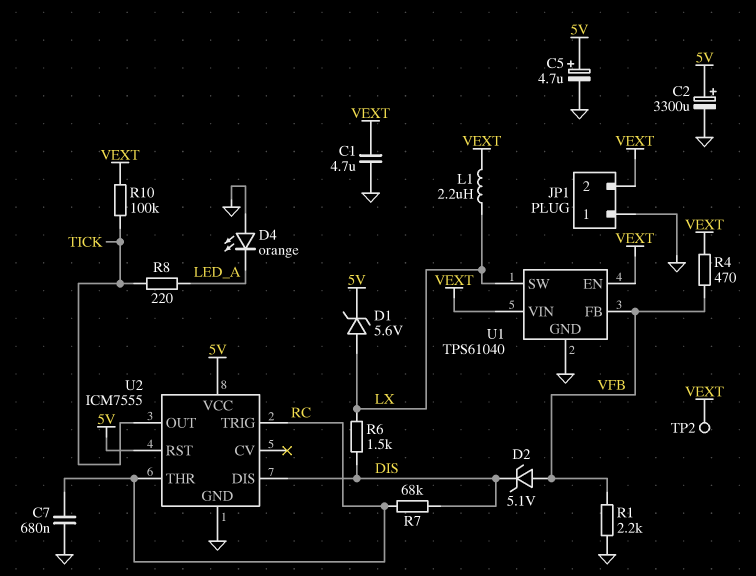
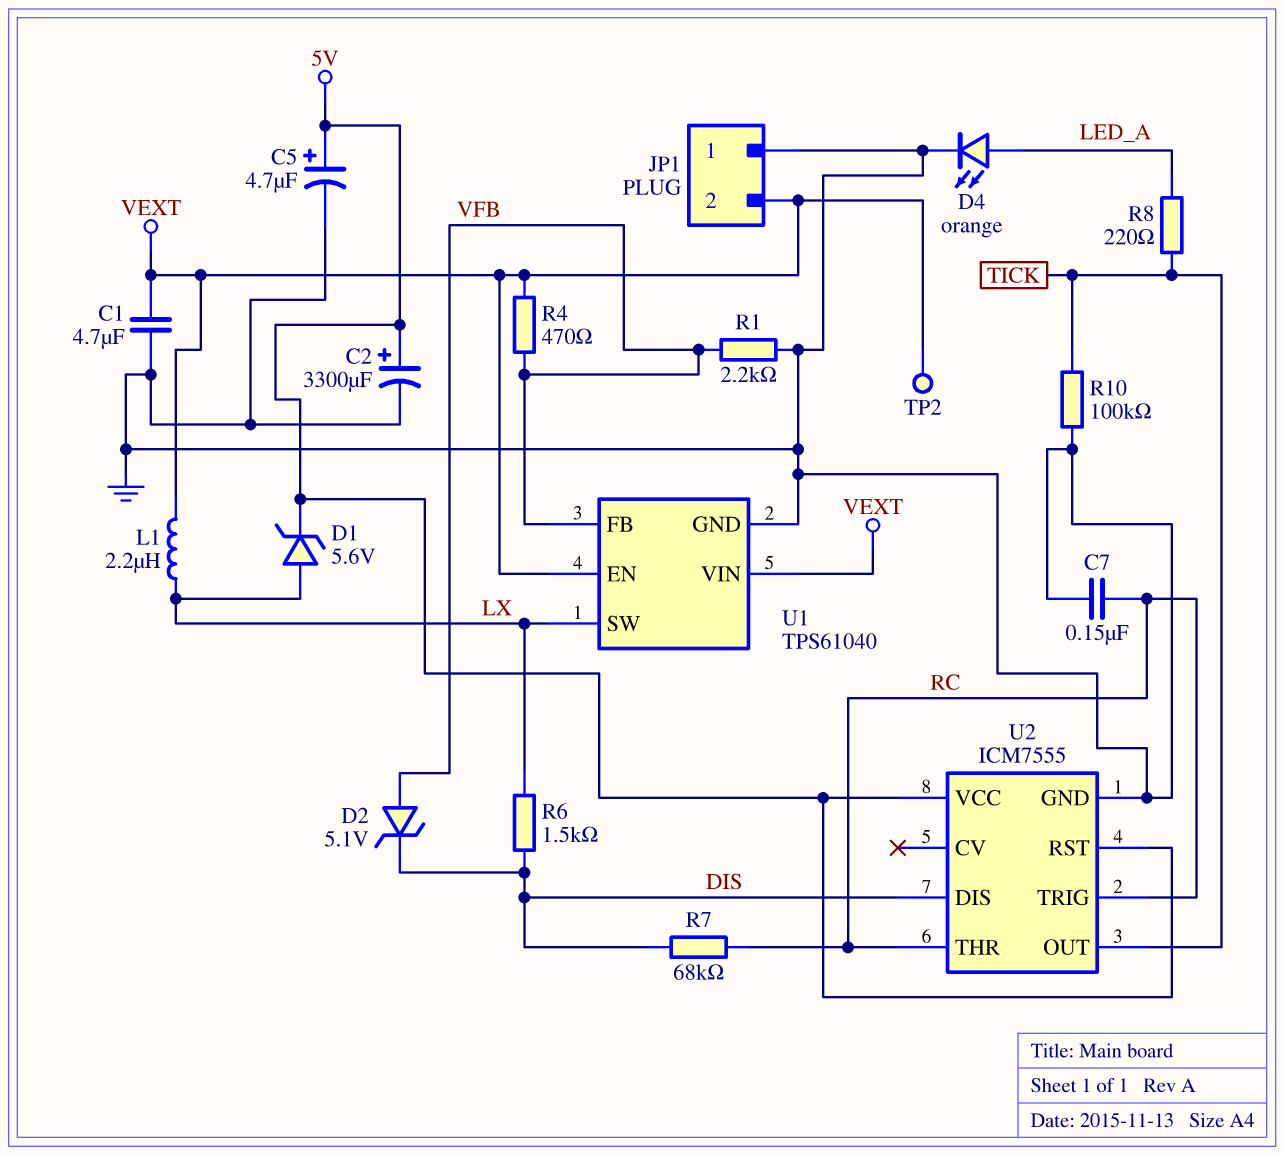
C7: 680nF (GND, RC) -> 150nF (GND, RC)
D4: LED orange (A GND, K LED_A) -> LED orange (A LED_A, K GND)
R10: 100k (TICK, VEXT) -> 100k (GND, TICK)

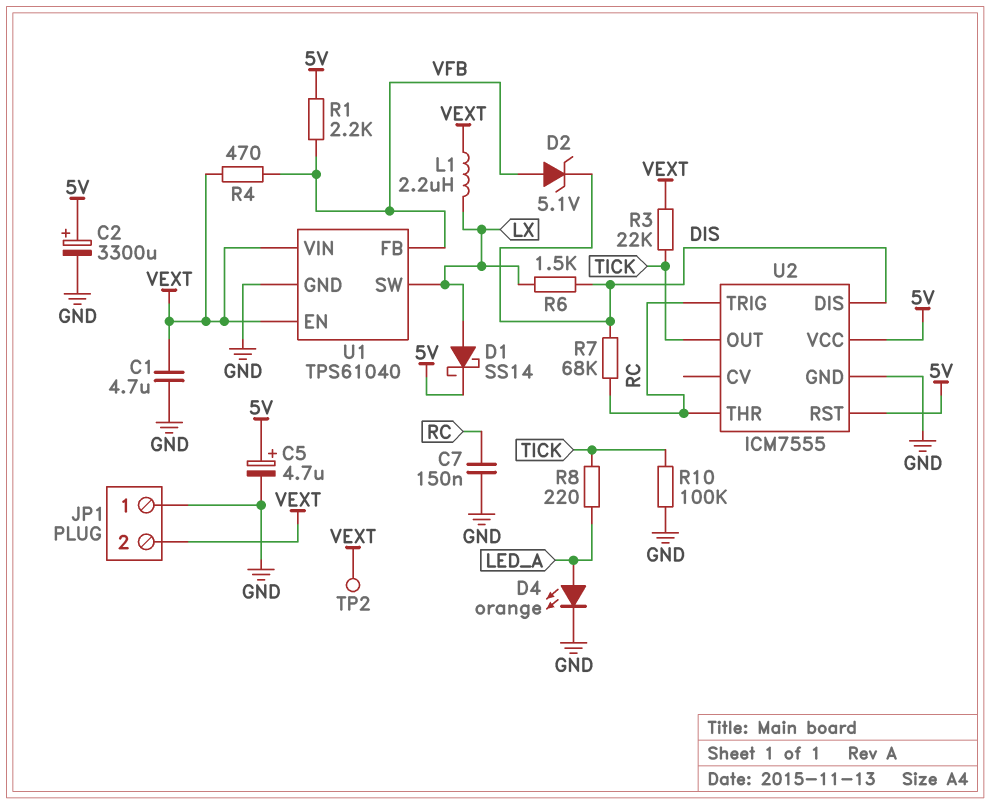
D1: zener 5.6V (A LX, K 5V) -> schottky SS14 (A LX, K 5V)
R1: 2.2k (GND, VFB) -> 2.2k (5V, VFB)
R3: none -> 22k (TICK, VEXT)

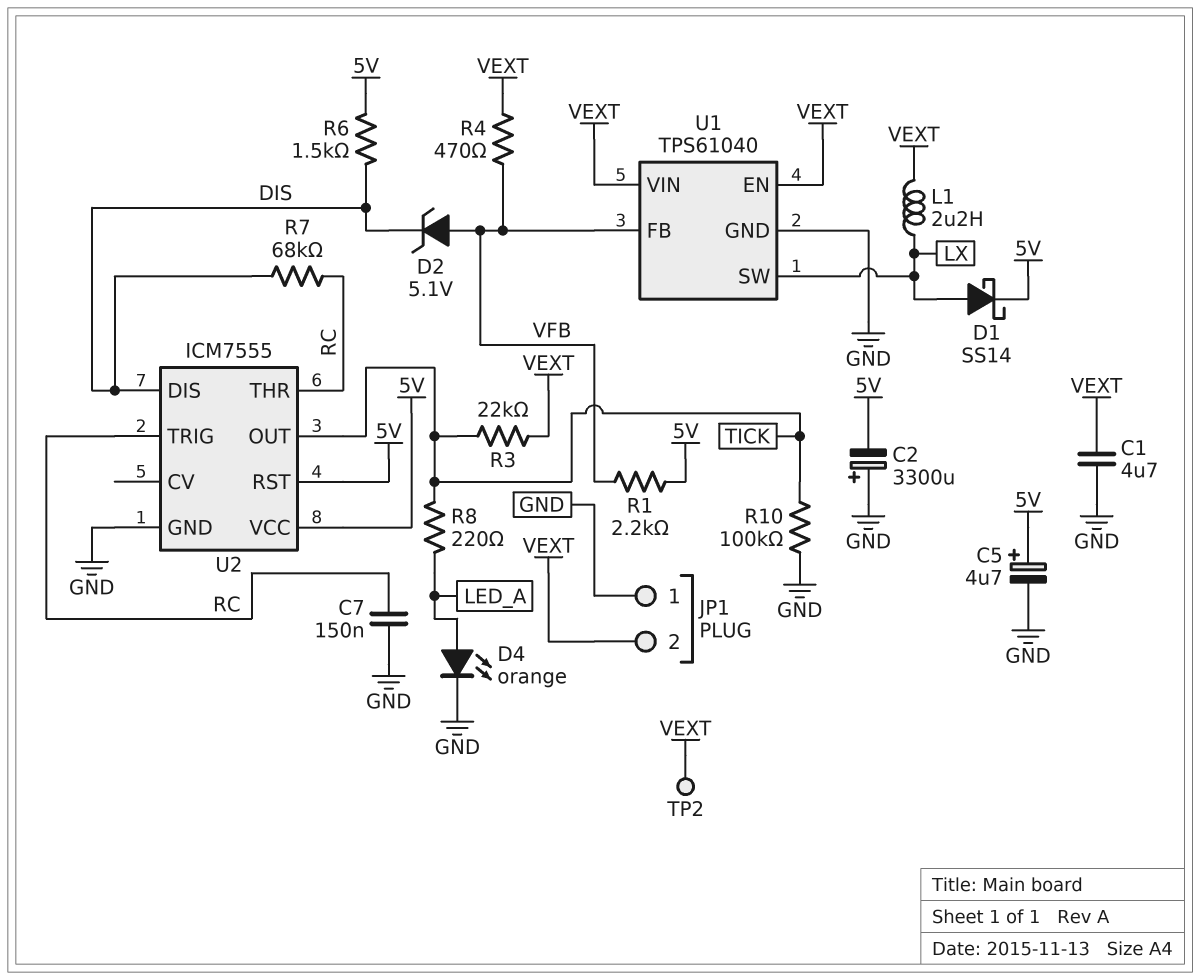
C2: 3300uF (plus 5V, minus GND) -> 3300uF (plus GND, minus 5V)
R6: 1.5k (DIS, LX) -> 1.5k (5V, DIS)

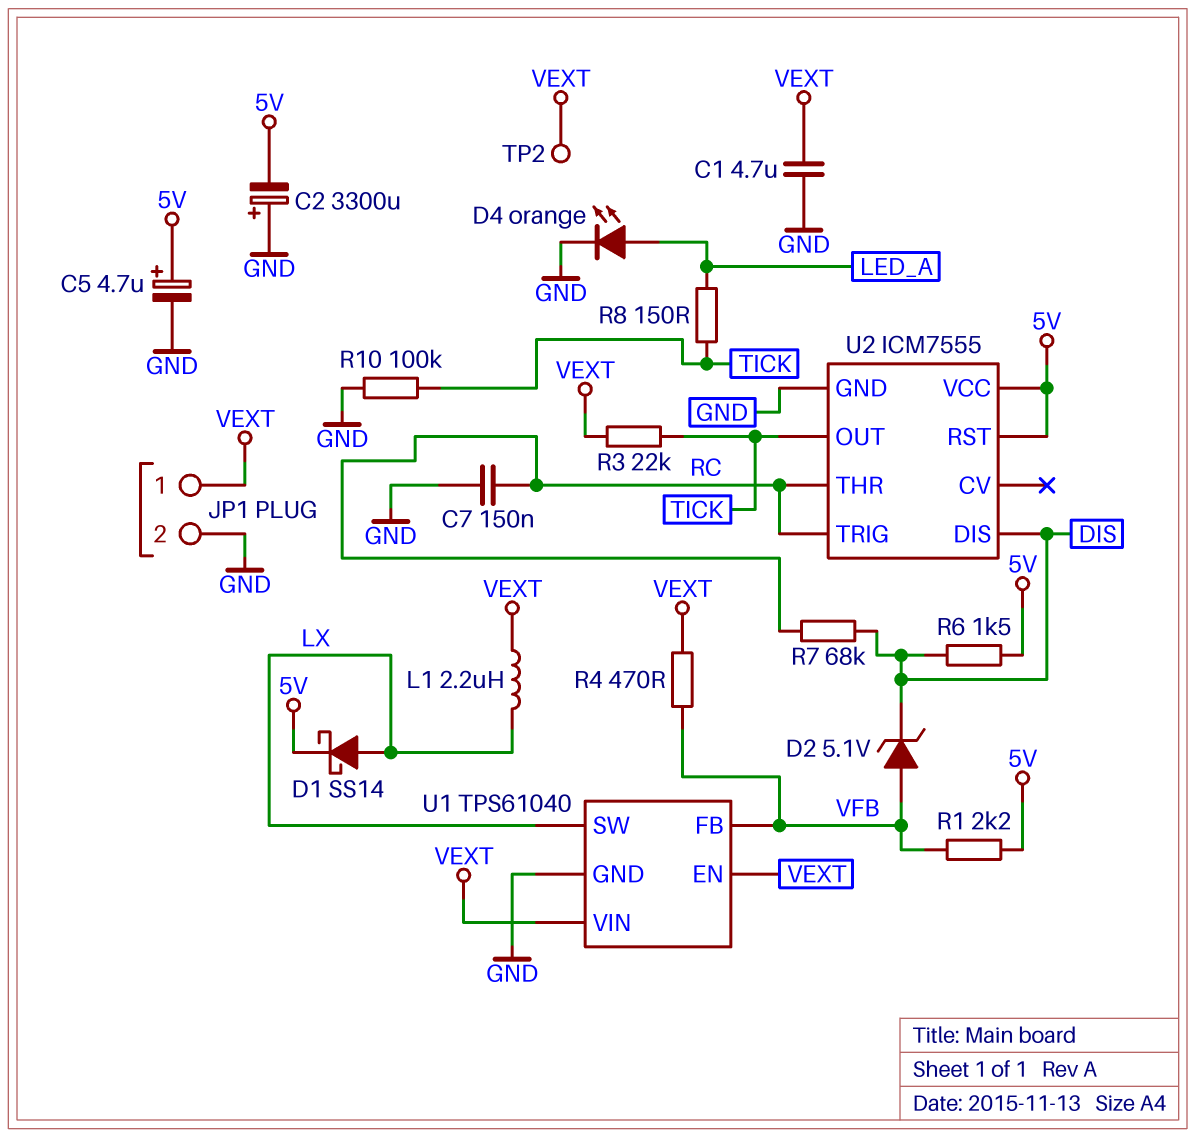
JP1 pin 1: GND -> VEXT
JP1 pin 2: VEXT -> GND
R8: 220 (LED_A, TICK) -> 150 (LED_A, TICK)

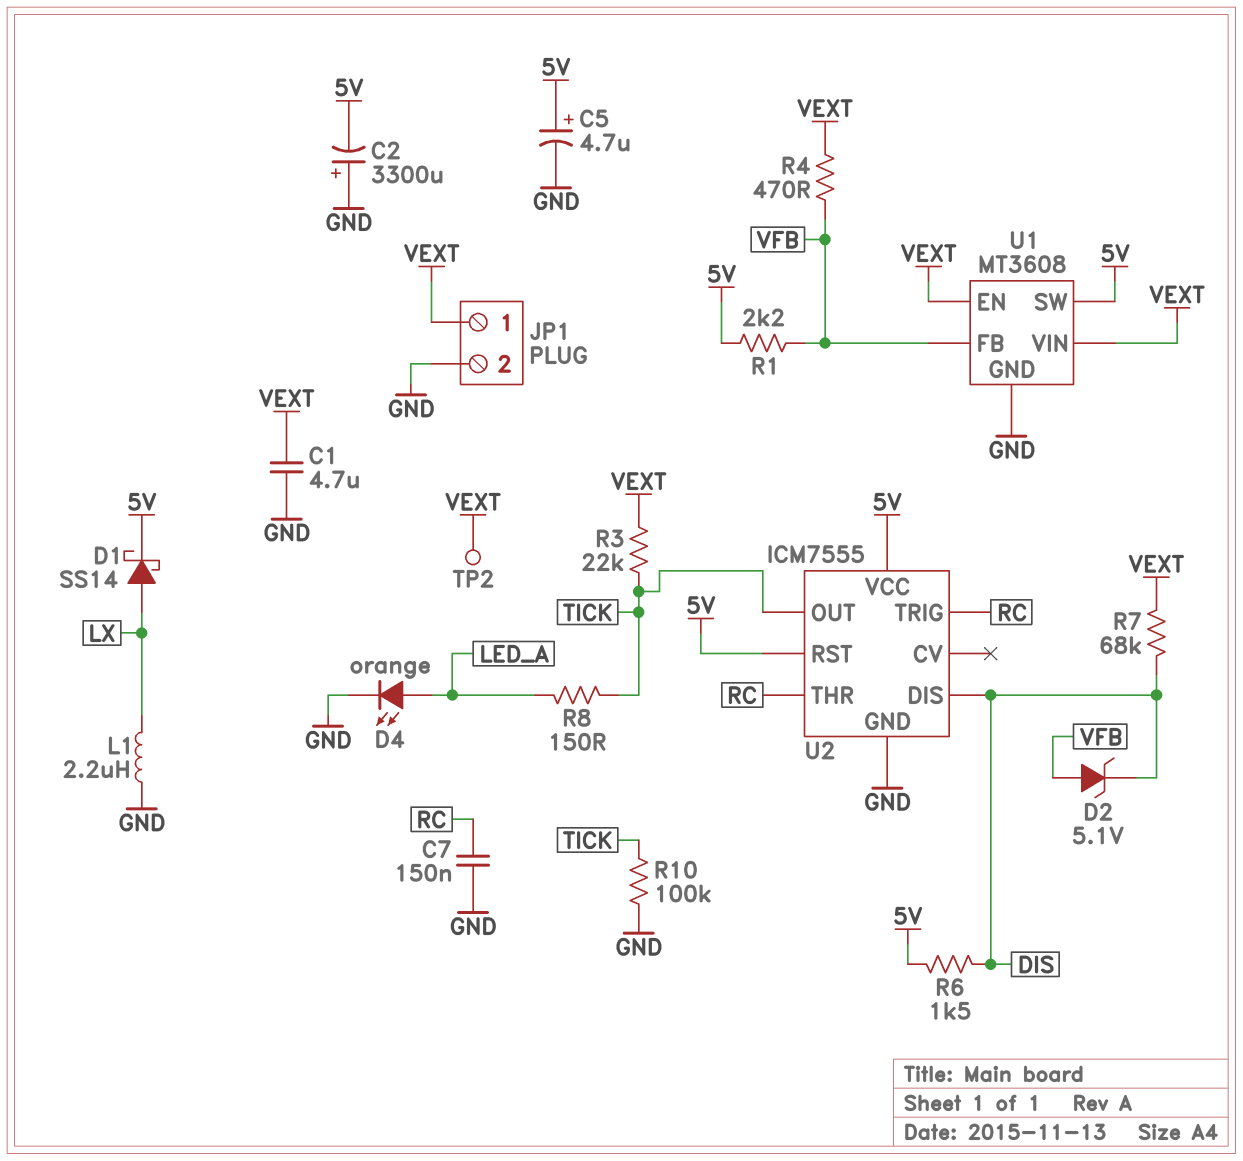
L1: 2.2uH (LX, VEXT) -> 2.2uH (GND, LX)
R7: 68k (DIS, RC) -> 68k (DIS, VEXT)
U1: TPS61040 -> MT3608
U1 pin SW: LX -> 5V

